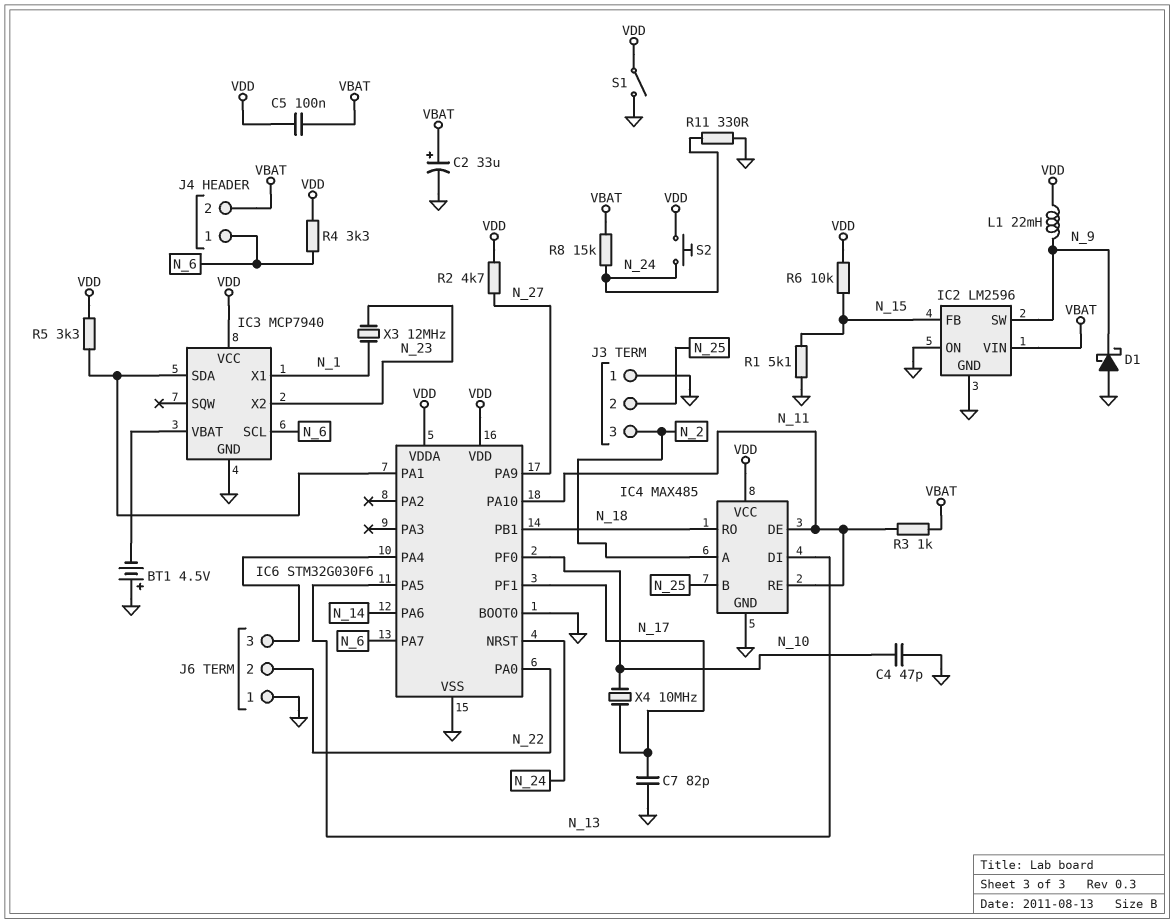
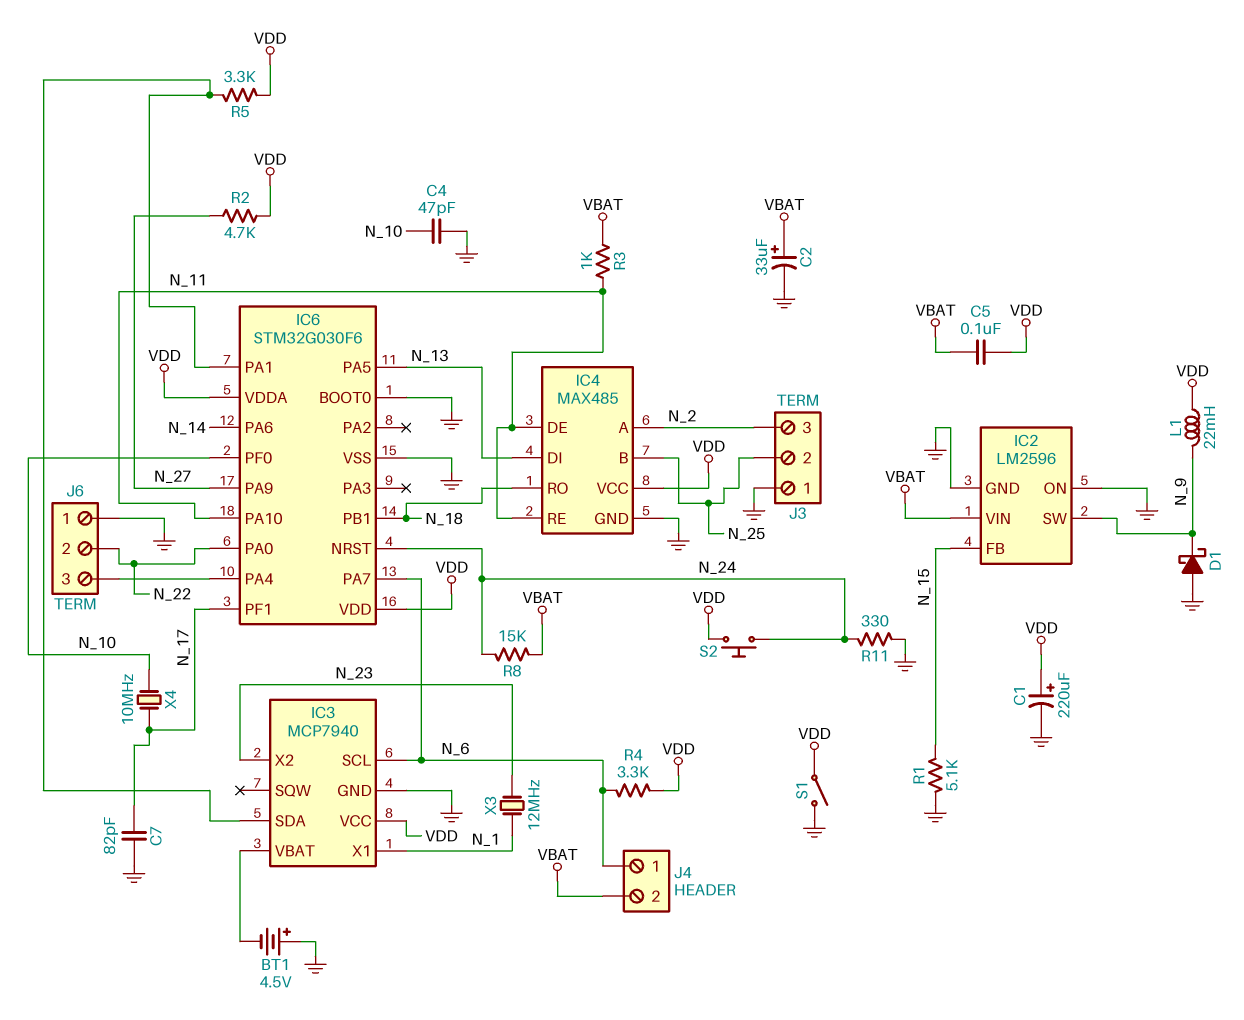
C1: none -> 220uF (plus VDD, minus GND)
R6: 10k (N_15, VDD) -> none

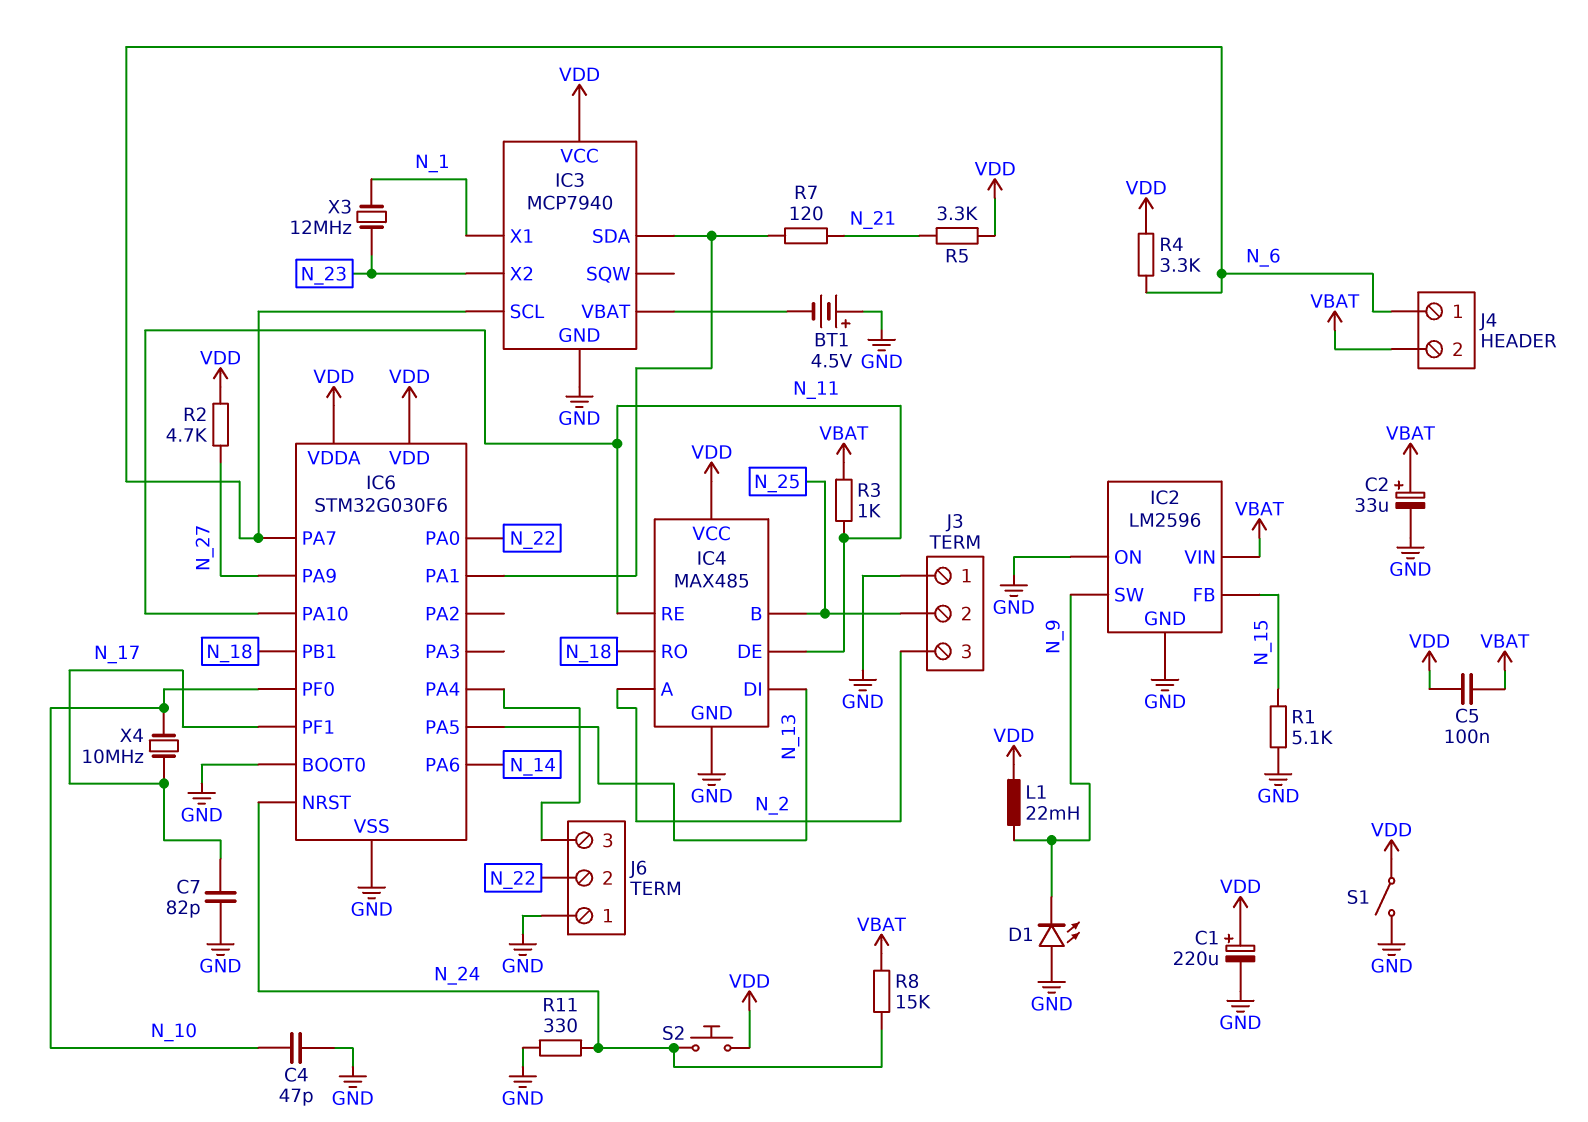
D1: schottky (A GND, K N_9) -> LED (A GND, K N_9)
R5: 3.3k (IC3/SDA, VDD) -> 3.3k (N_21, VDD)
R7: none -> 120 (IC3/SDA, N_21)

